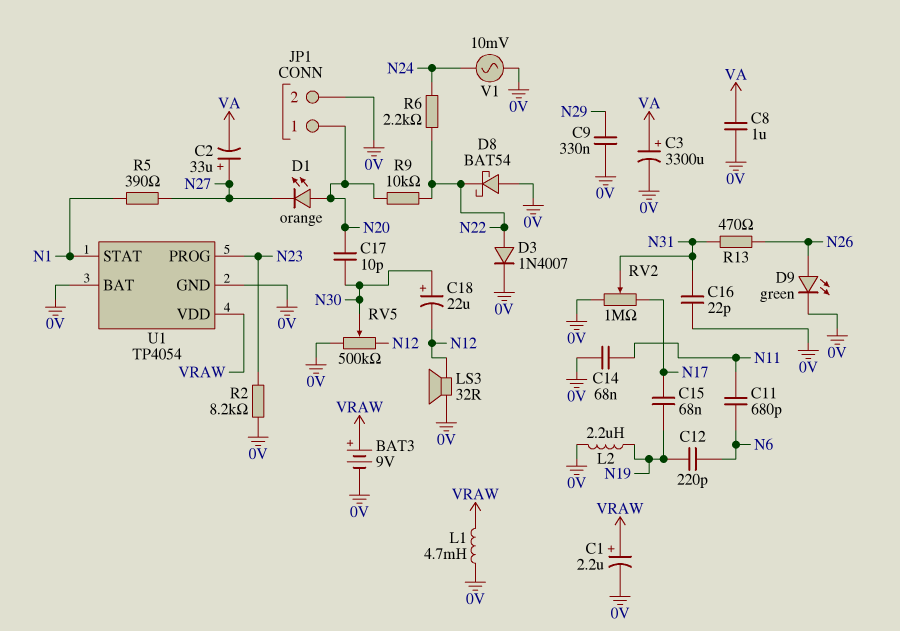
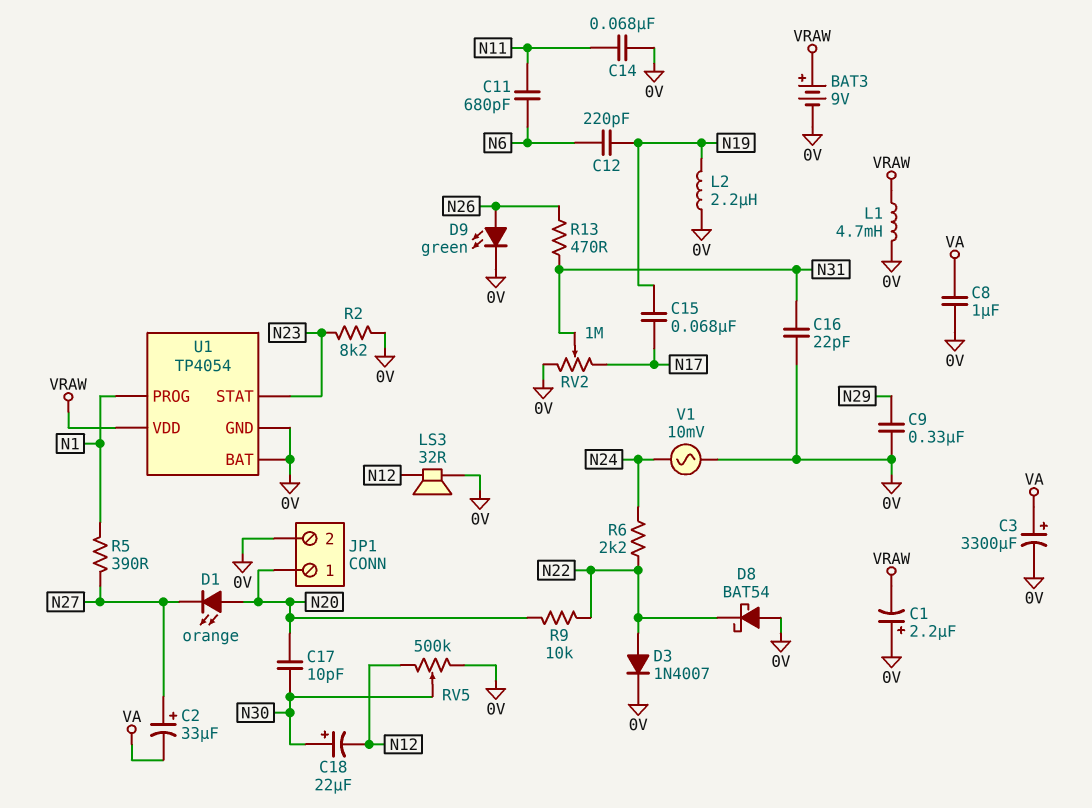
C1: 2.2uF (plus VRAW, minus 0V) -> 2.2uF (plus 0V, minus VRAW)
U1 pin PROG: N23 -> N1
U1 pin STAT: N1 -> N23

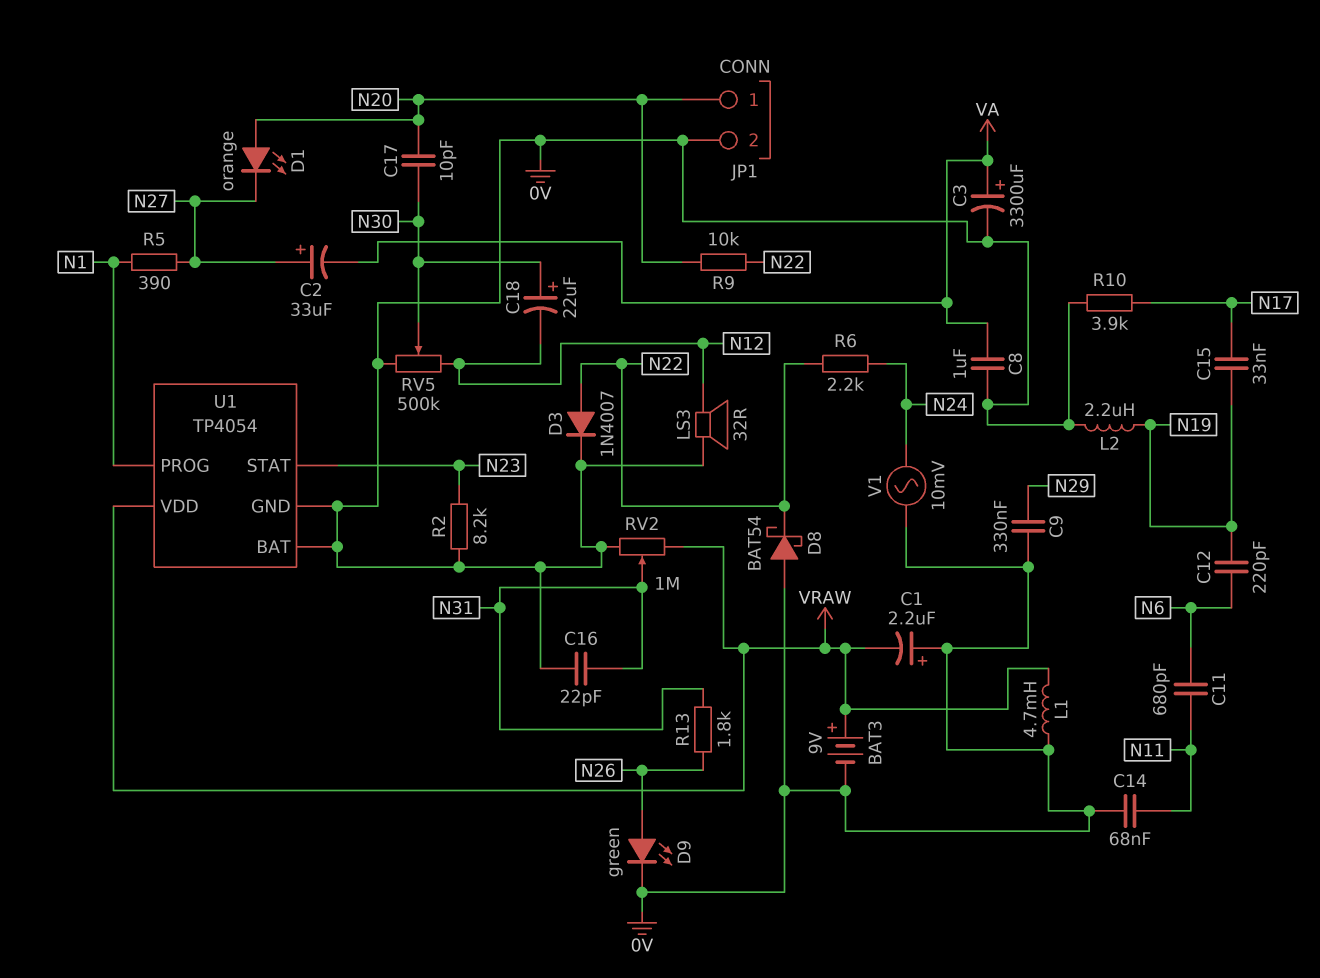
C15: 68nF (N17, N19) -> 33nF (N17, N19)
R10: none -> 3.9k (0V, N17)
R13: 470 (N26, N31) -> 1.8k (N26, N31)
RV2: 1M (0V, N17, wiper N31) -> 1M (0V, VRAW, wiper N31)

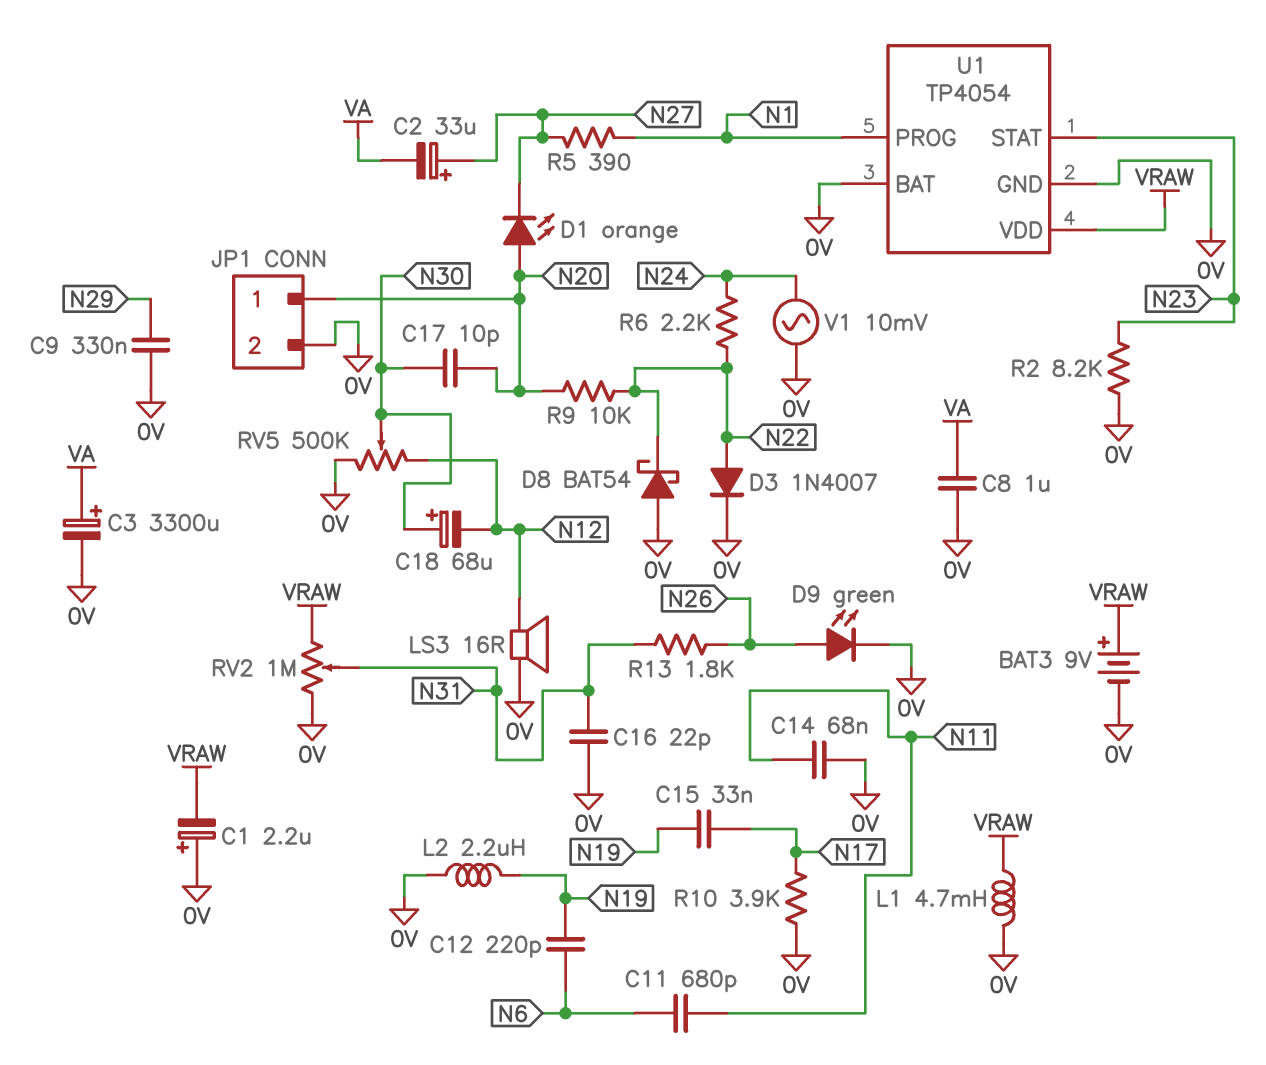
C18: 22uF (plus N30, minus N12) -> 68uF (plus N30, minus N12)
LS3: speaker 32R (0V, N12) -> speaker 16R (0V, N12)

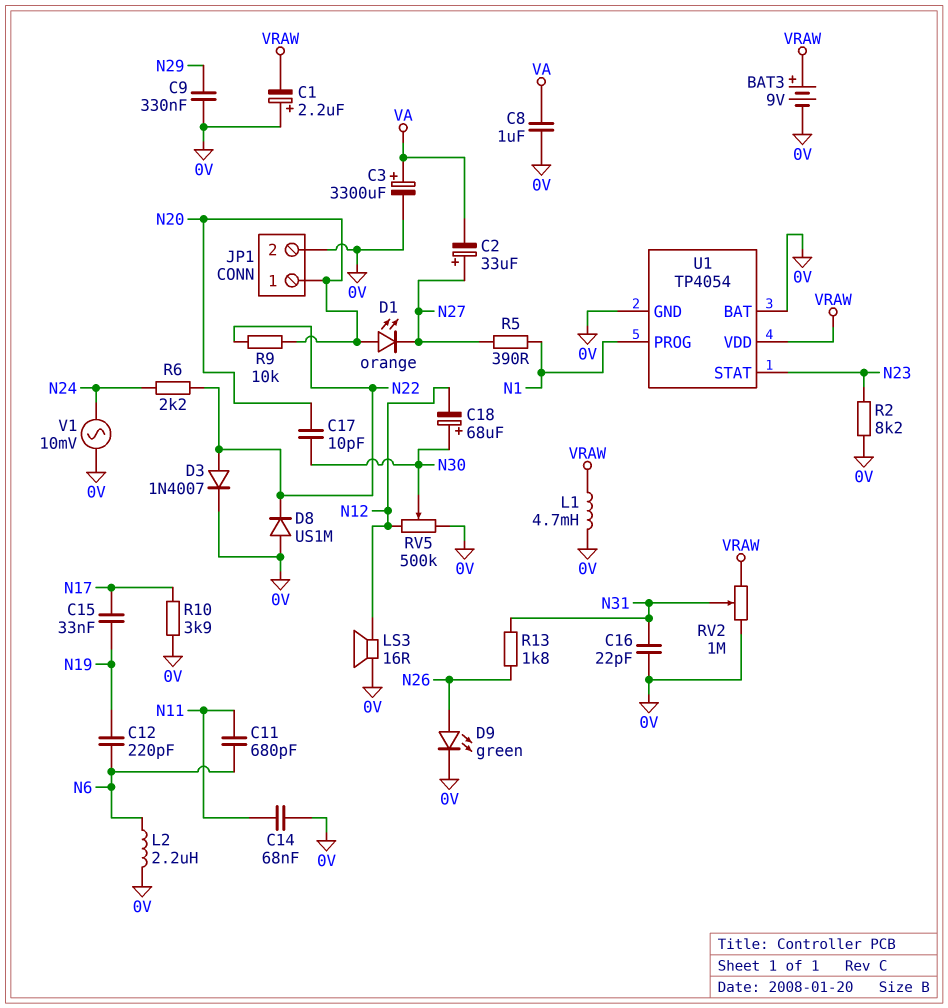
D8: schottky BAT54 (A 0V, K N22) -> diode US1M (A 0V, K N22)
L2: 2.2uH (0V, N19) -> 2.2uH (0V, N6)

